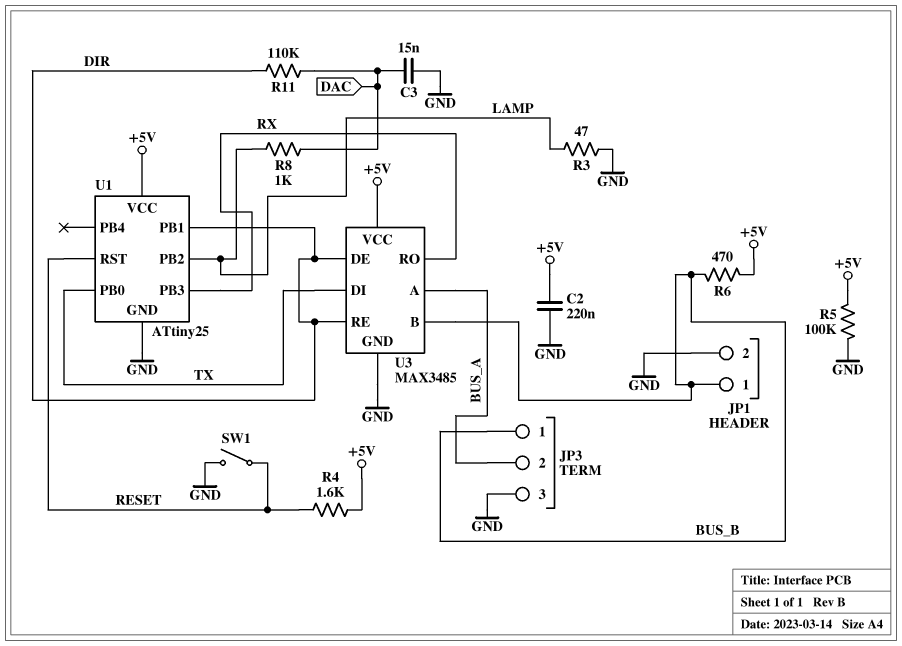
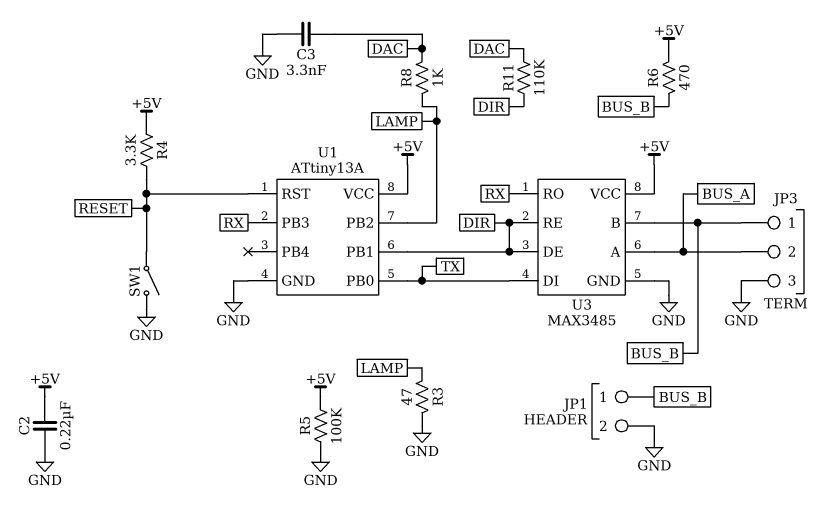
C3: 15nF (DAC, GND) -> 3.3nF (DAC, GND)
R4: 1.6k (+5V, RESET) -> 3.3k (+5V, RESET)
U1: ATtiny25 -> ATtiny13A

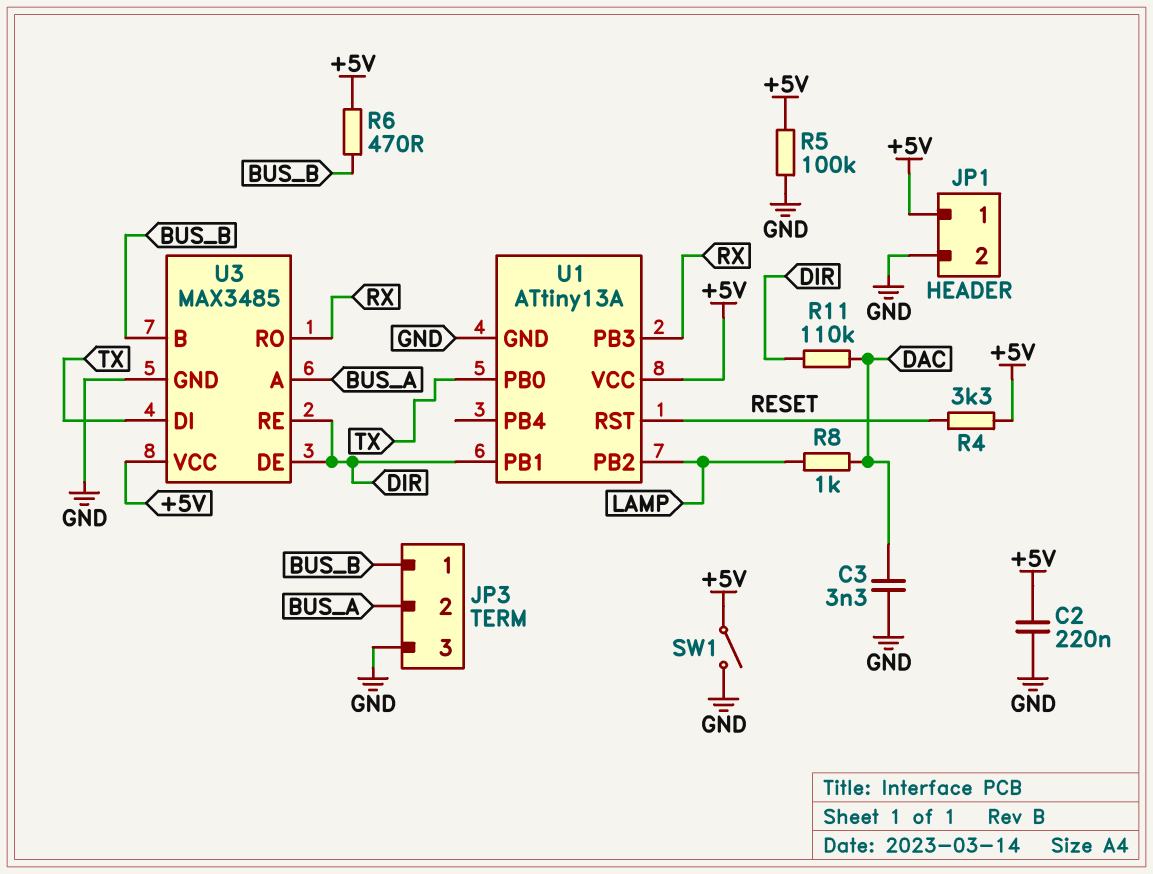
JP1 pin 1: BUS_B -> +5V
R3: 47 (GND, LAMP) -> none
SW1: switch (GND, RESET) -> switch (+5V, GND)

